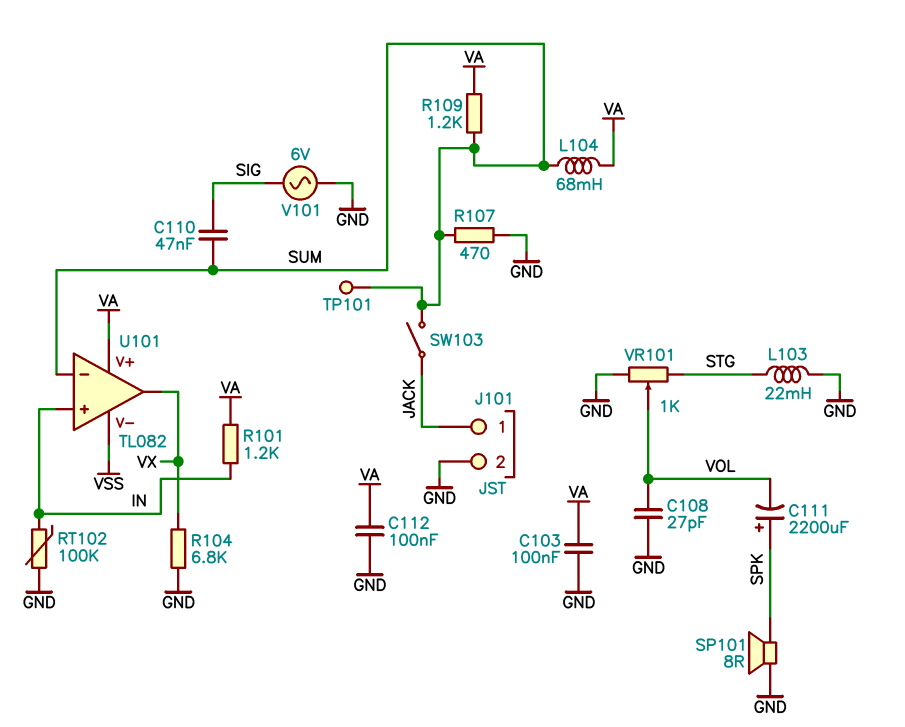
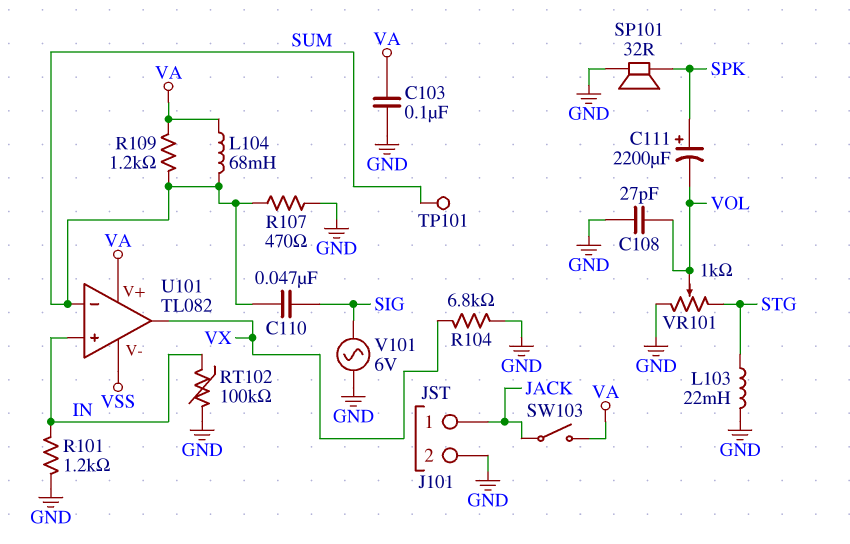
C112: 100nF (GND, VA) -> none
R101: 1.2k (IN, VA) -> 1.2k (GND, IN)
SP101: speaker 8R (GND, SPK) -> speaker 32R (GND, SPK)
SW103: switch (JACK, SUM) -> switch (JACK, VA)

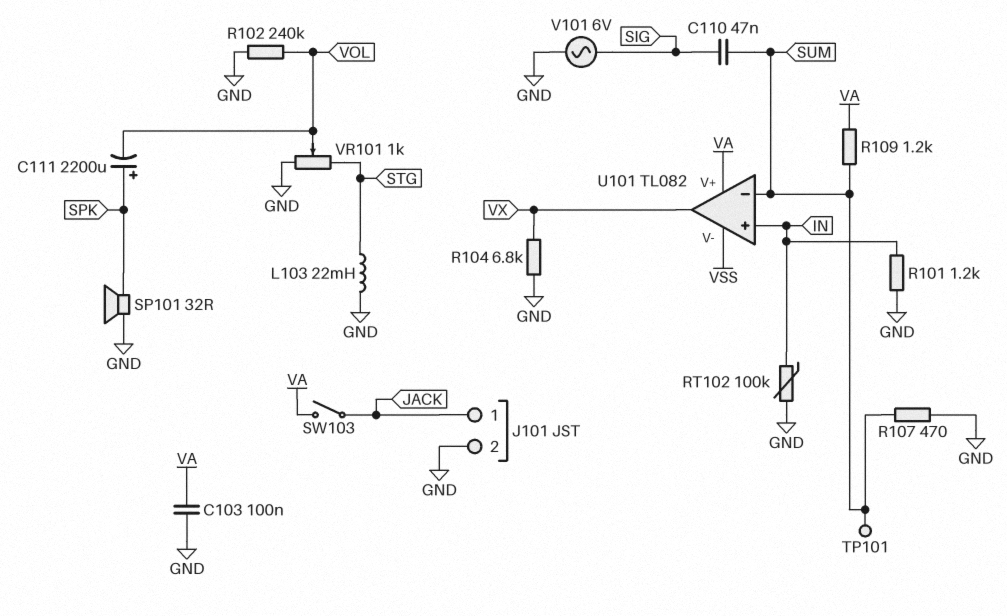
C108: 27pF (GND, VOL) -> none
L104: 68mH (SUM, VA) -> none
R102: none -> 240k (GND, VOL)

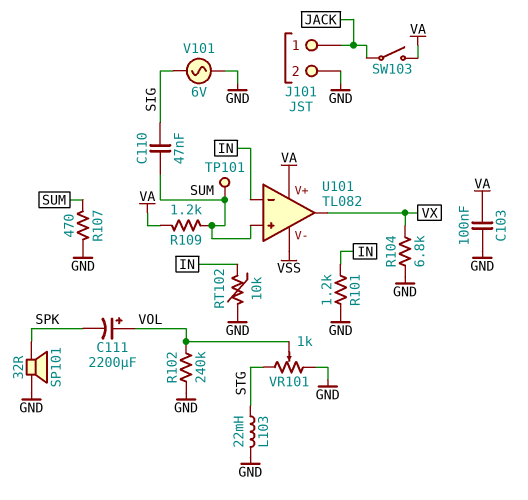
C111: 2200uF (plus SPK, minus VOL) -> 2200uF (plus VOL, minus SPK)
RT102: 100k (GND, IN) -> 10k (GND, IN)
U101 pin in+: IN -> SUM
U101 pin in-: SUM -> IN

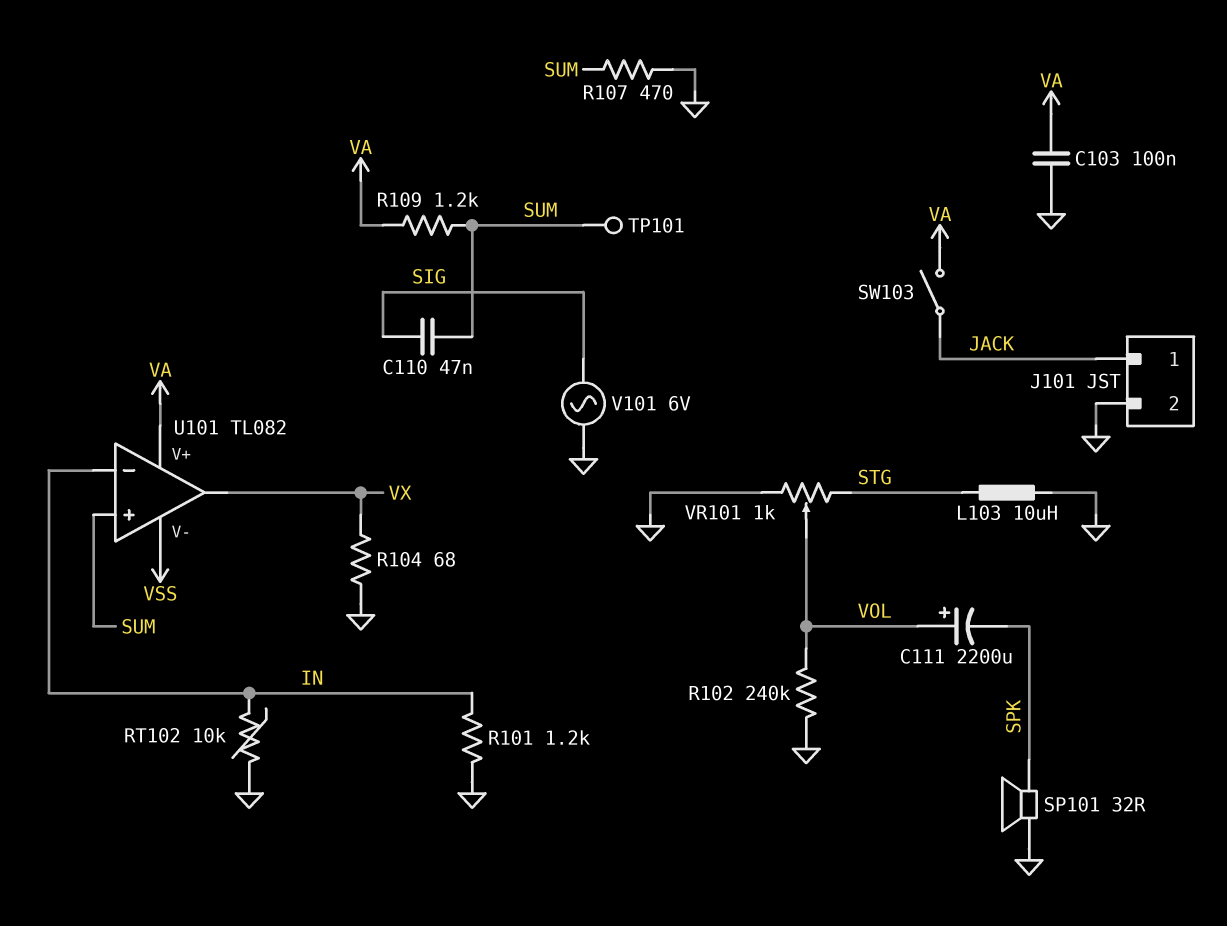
L103: 22mH (GND, STG) -> 10uH (GND, STG)
R104: 6.8k (GND, VX) -> 68 (GND, VX)

